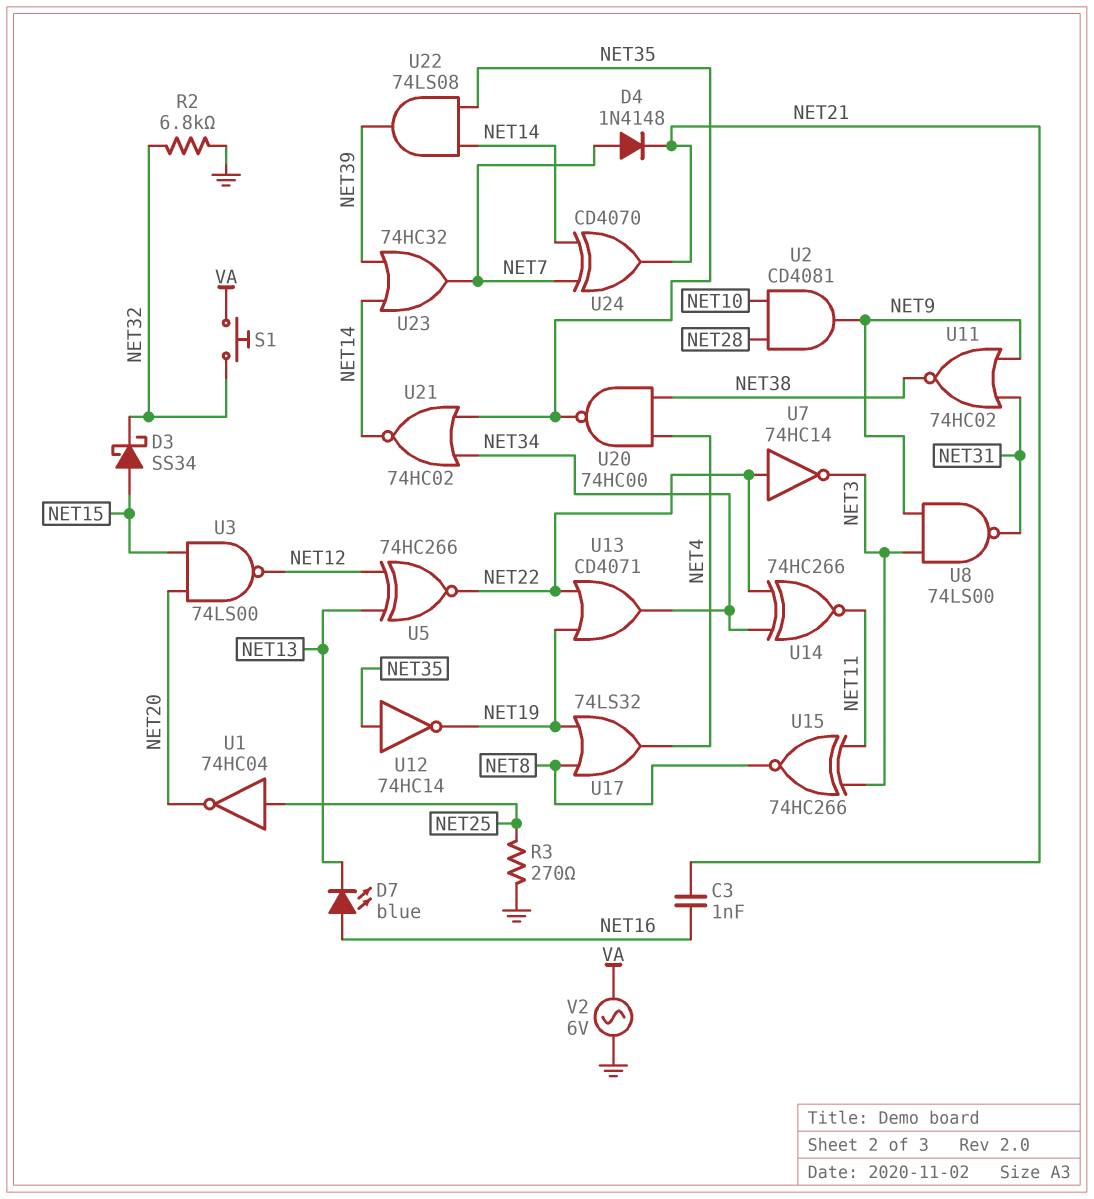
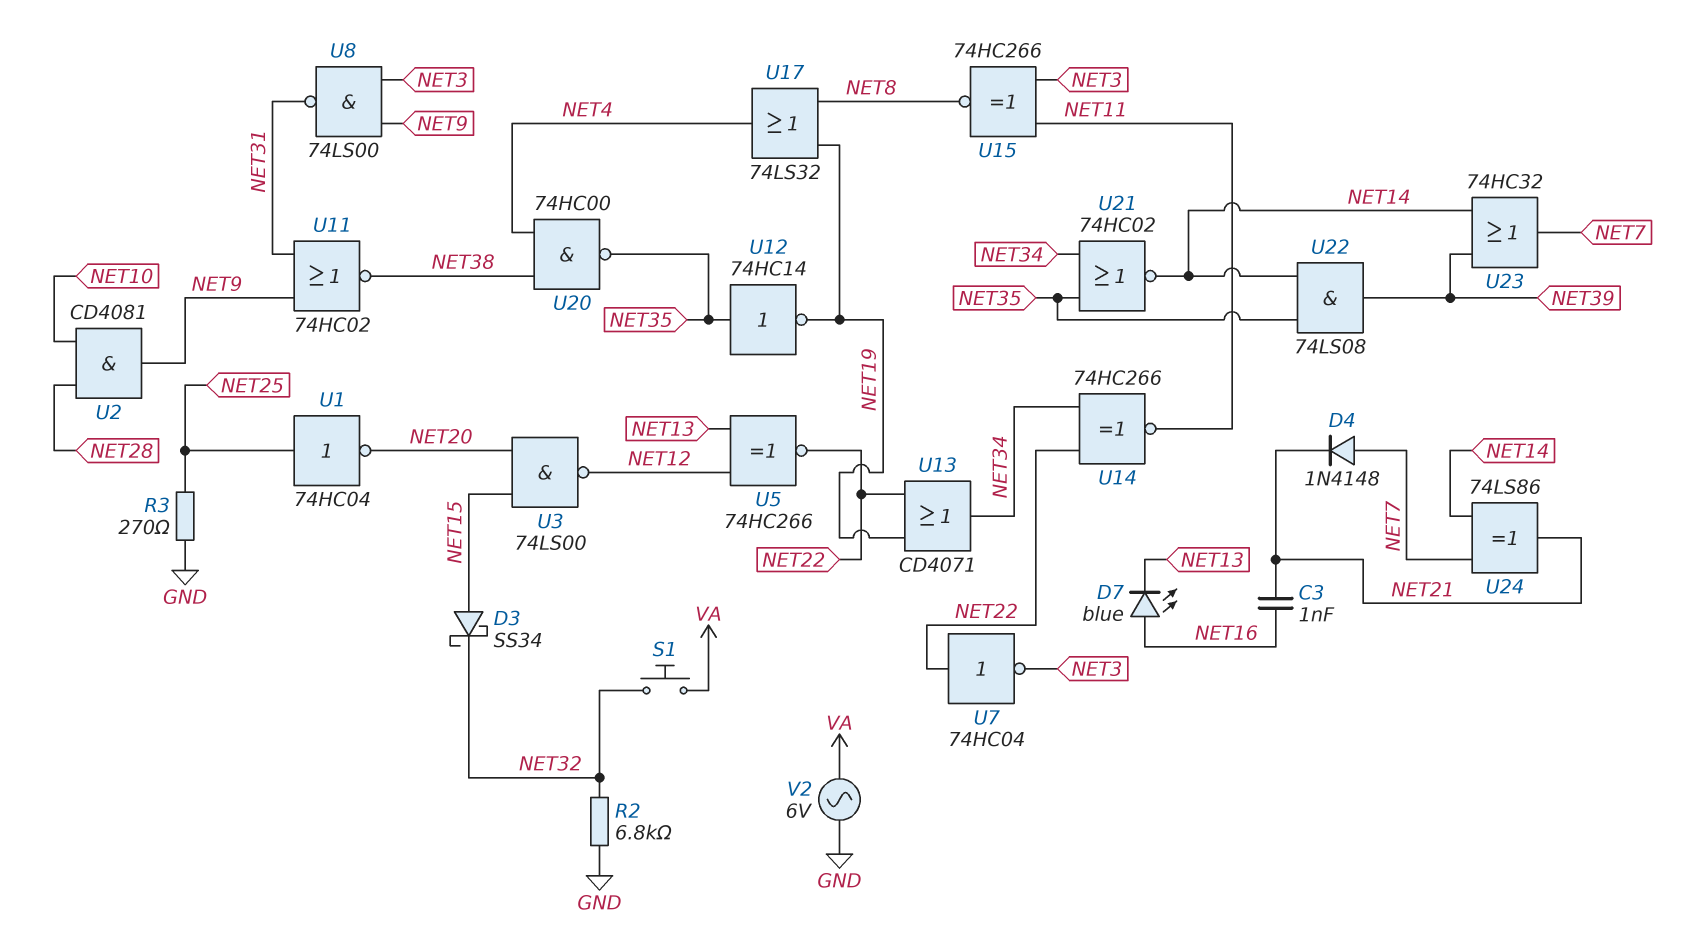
U7: NOT 74HC14 (in NET22, out NET3) -> NOT 74HC04 (in NET22, out NET3)
U24: XOR CD4070 (in NET7, in NET14, out NET21) -> XOR 74LS86 (in NET7, in NET14, out NET21)

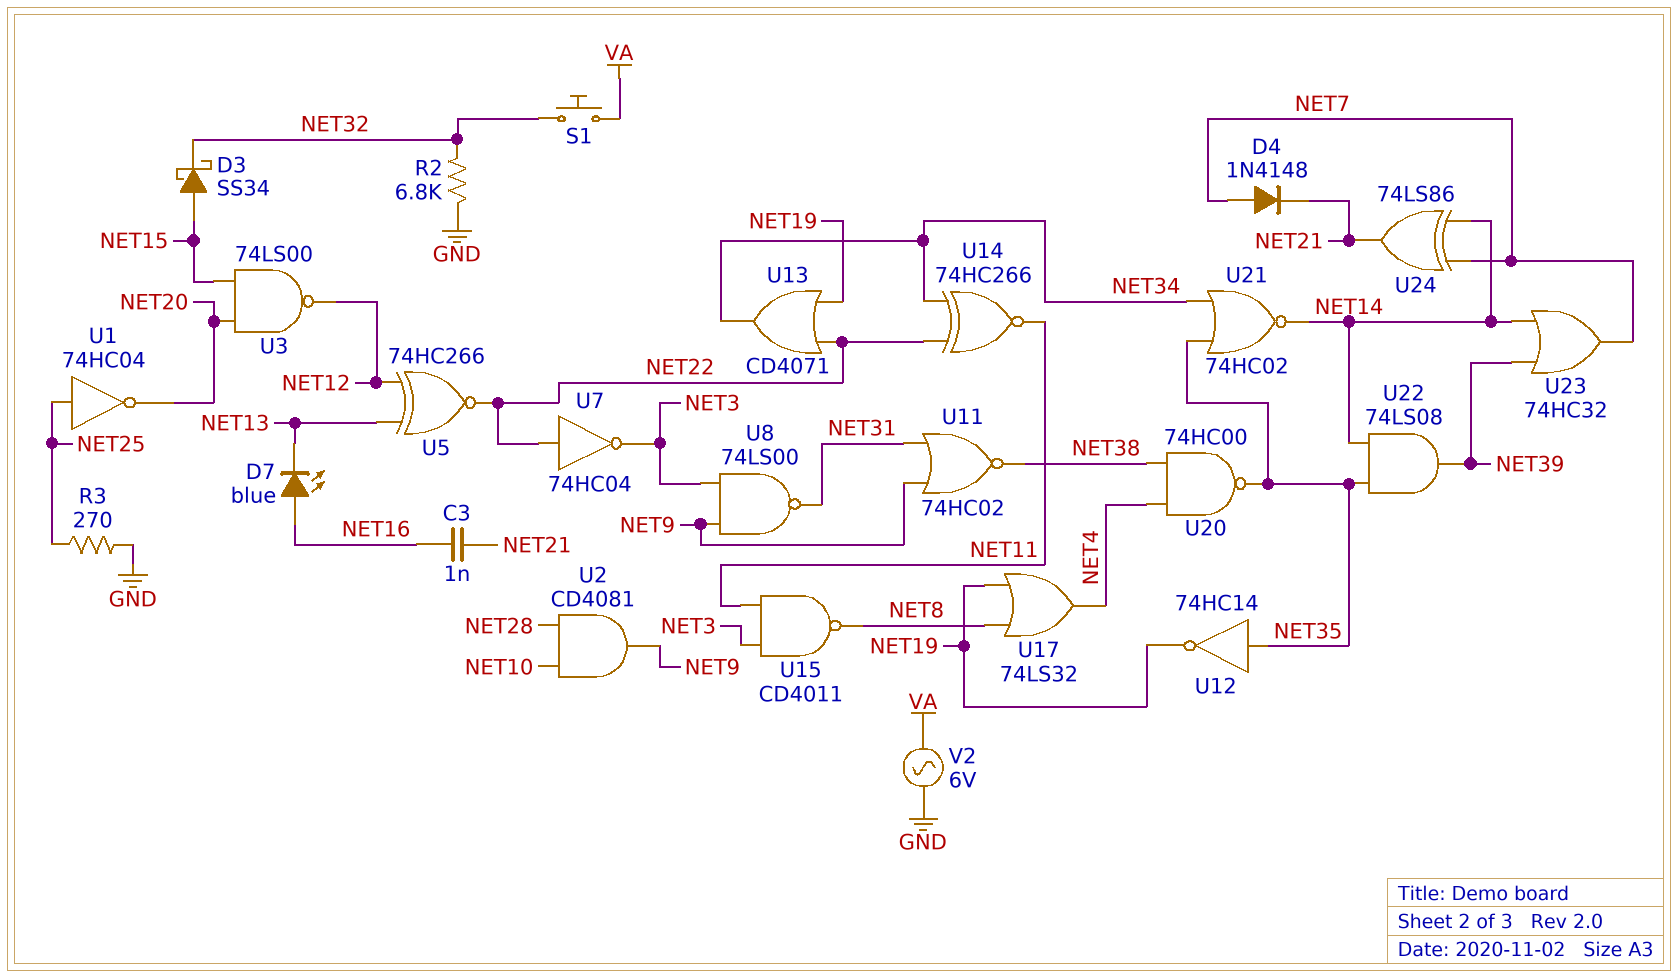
U15: XNOR 74HC266 (in NET3, in NET11, out NET8) -> NAND CD4011 (in NET3, in NET11, out NET8)

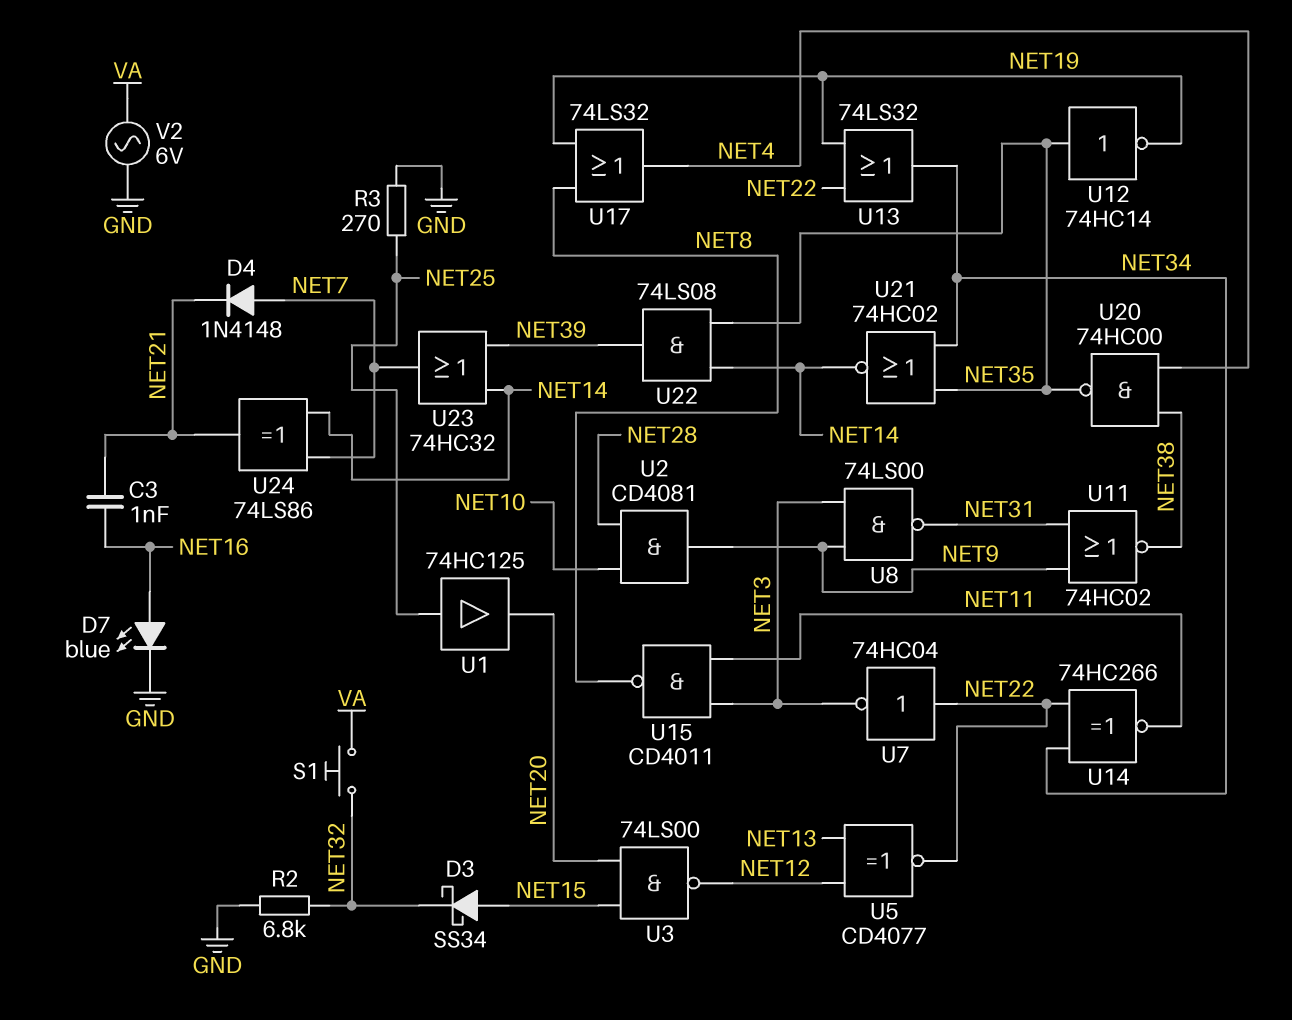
D7: LED blue (A NET16, K NET13) -> LED blue (A NET16, K GND)
U1: NOT 74HC04 (in NET25, out NET20) -> buffer 74HC125 (in NET25, out NET20)
U5: XNOR 74HC266 (in NET12, in NET13, out NET22) -> XNOR CD4077 (in NET12, in NET13, out NET22)
U13: OR CD4071 (in NET19, in NET22, out NET34) -> OR 74LS32 (in NET19, in NET22, out NET34)

